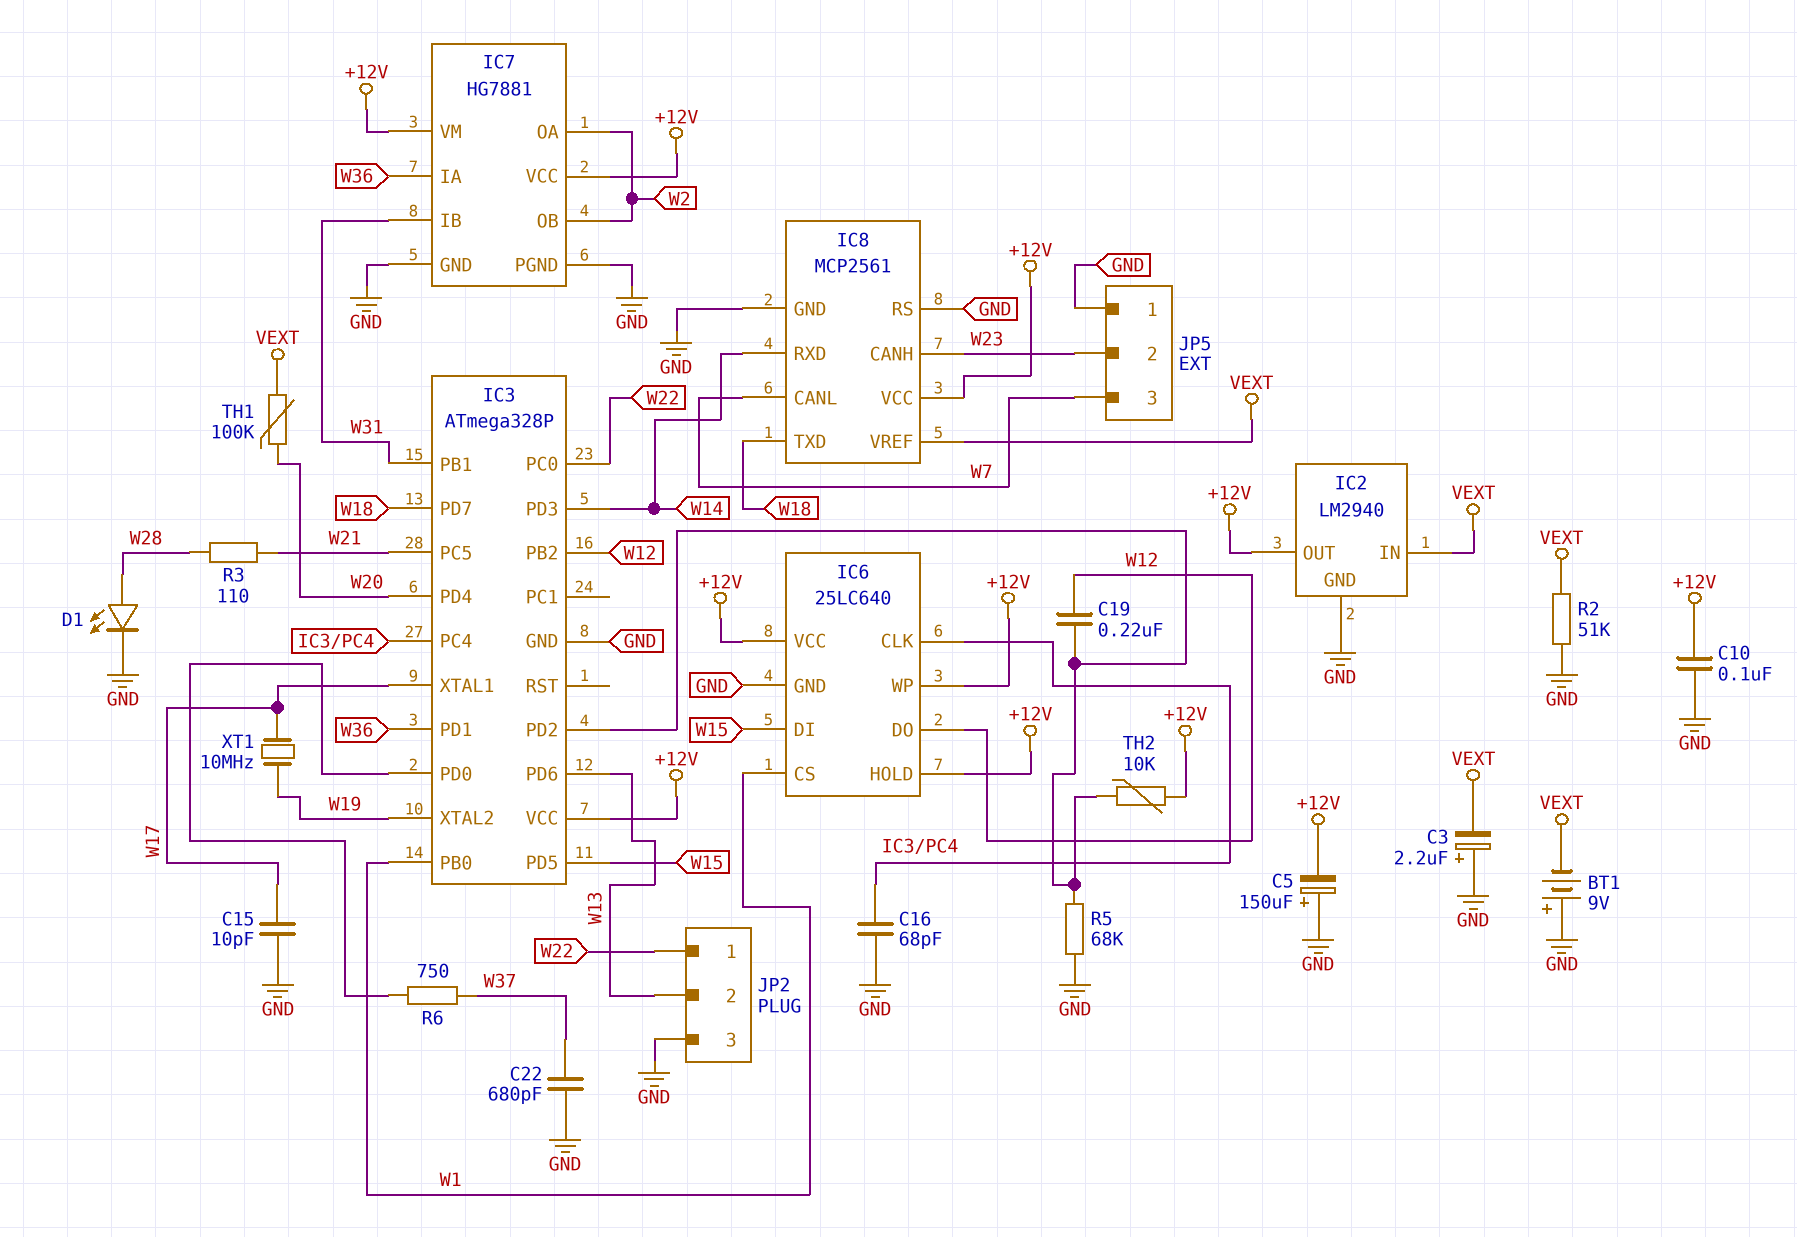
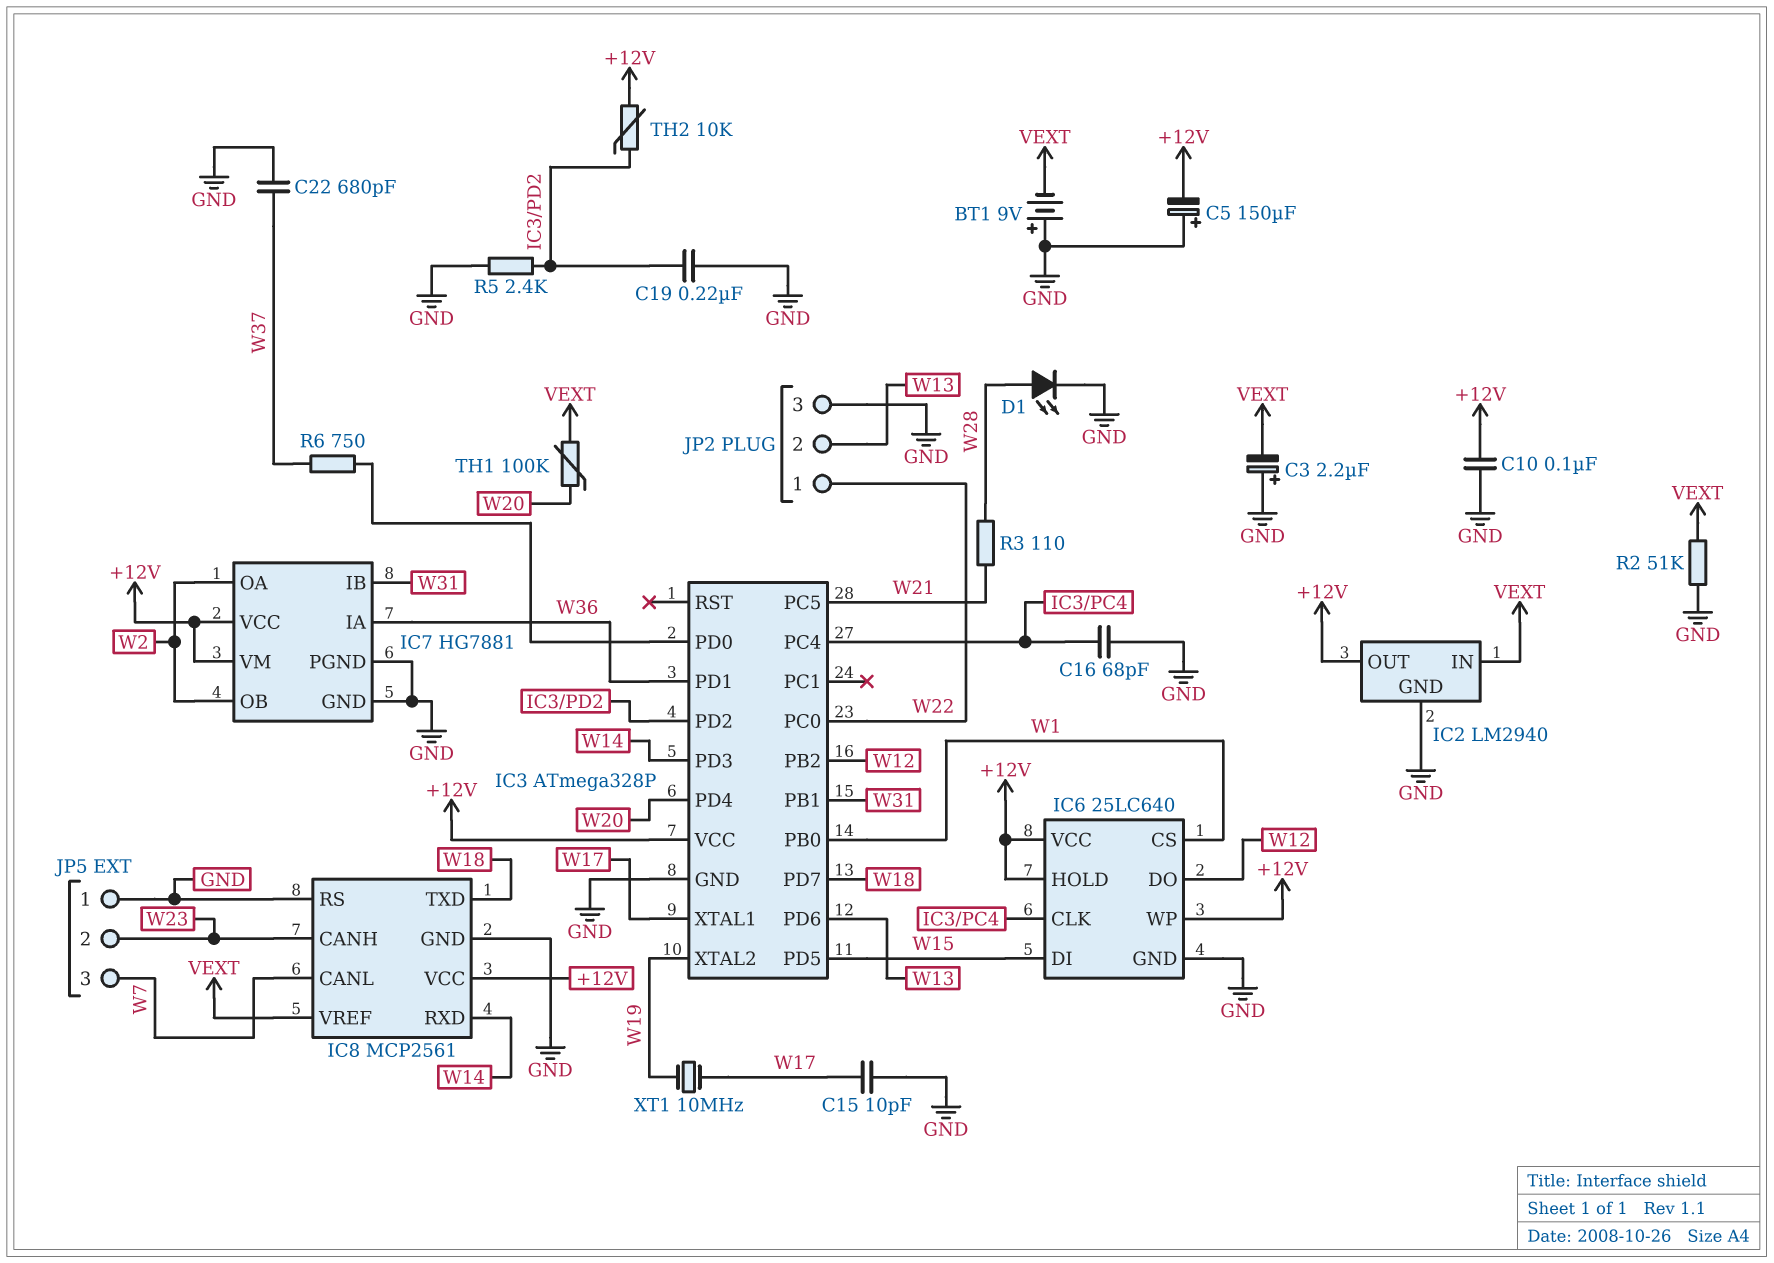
C19: 220nF (IC3/PD2, W12) -> 220nF (GND, IC3/PD2)
R5: 68k (GND, IC3/PD2) -> 2.4k (GND, IC3/PD2)

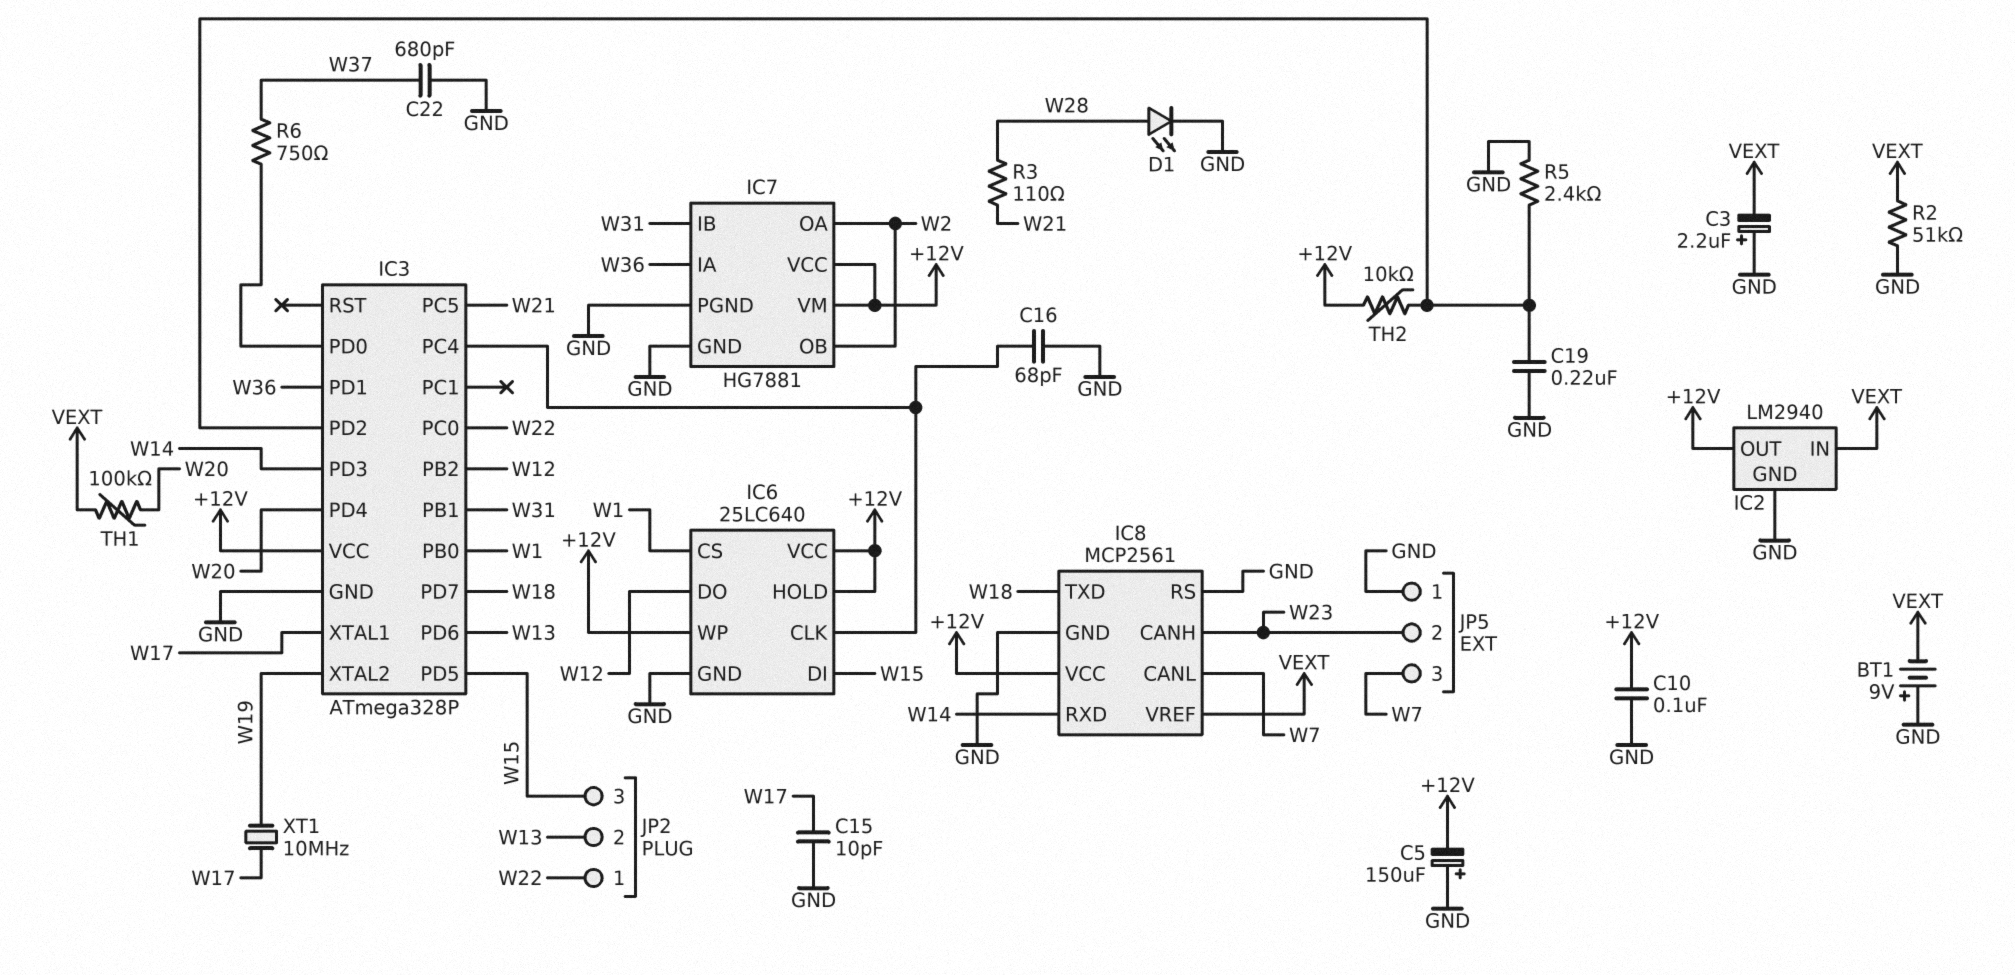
JP2 pin 3: GND -> W15

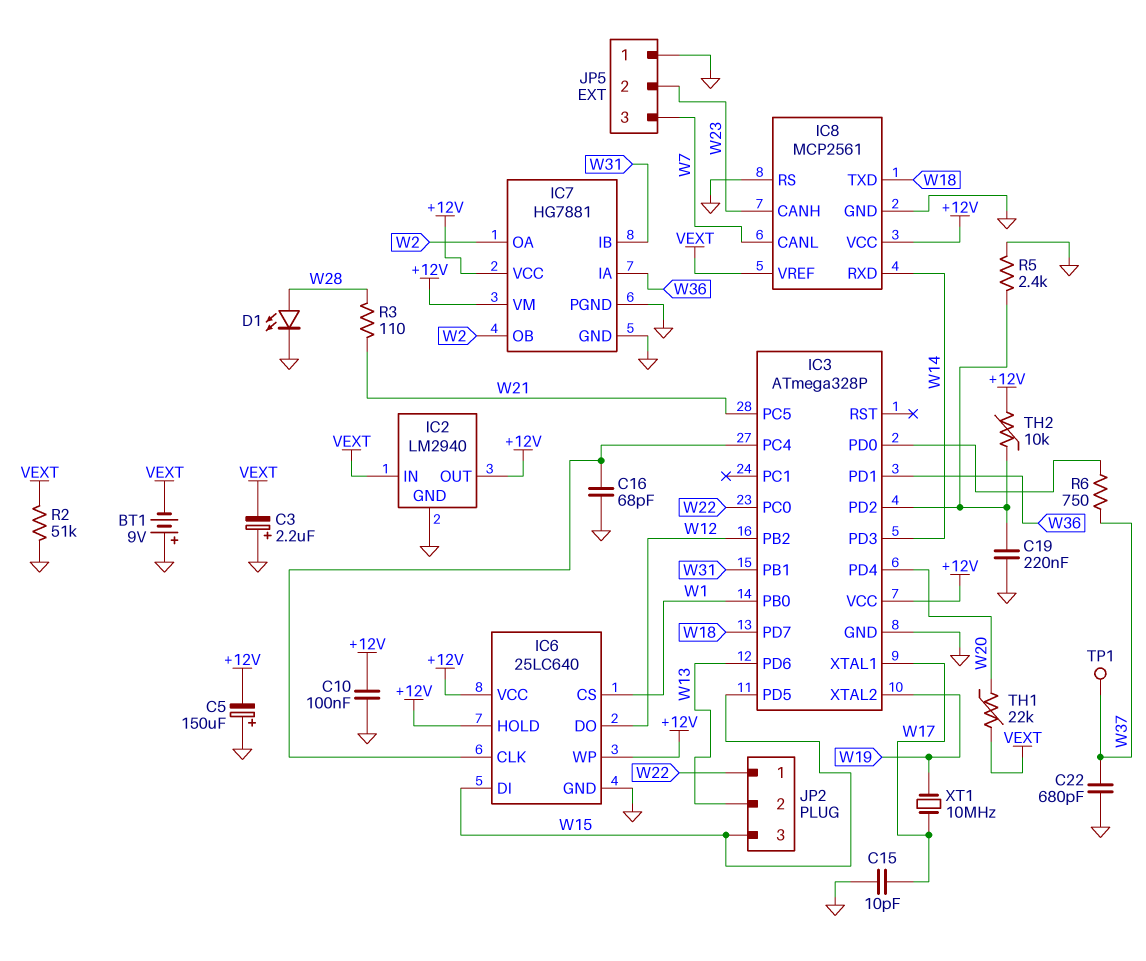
TH1: 100k (VEXT, W20) -> 22k (VEXT, W20)
TP1: none -> test point (W37)

